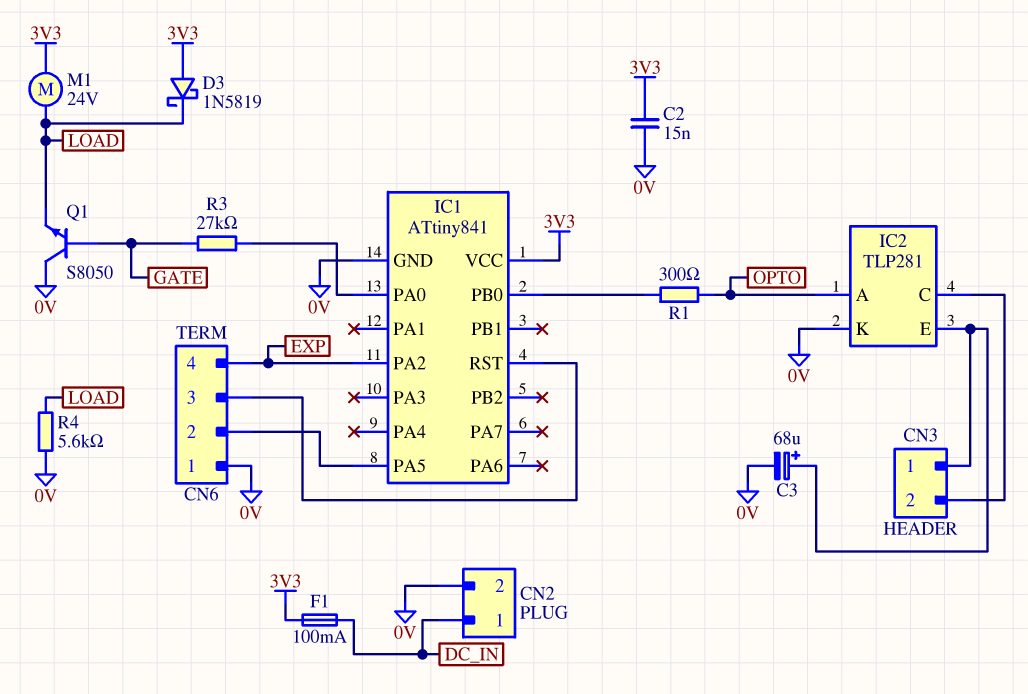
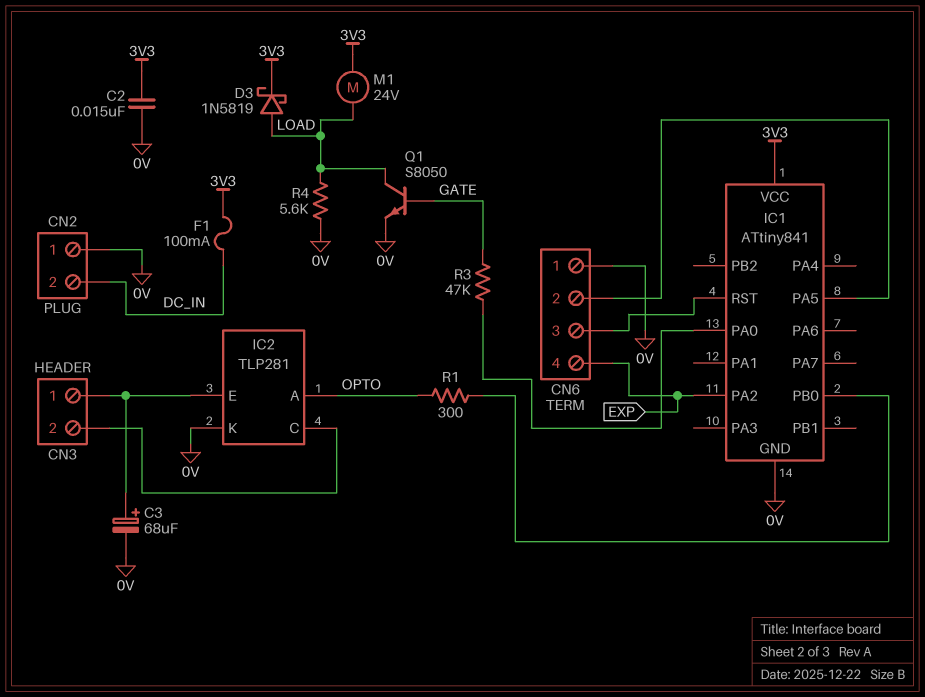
CN2 pin 1: DC_IN -> 0V
CN2 pin 2: 0V -> DC_IN
D3: schottky 1N5819 (A 3V3, K LOAD) -> schottky 1N5819 (A LOAD, K 3V3)
Q1: NPN S8050 (B GATE, C 0V, E LOAD) -> NPN S8050 (B GATE, C LOAD, E 0V)
R3: 27k (GATE, IC1/PA0) -> 47k (GATE, IC1/PA0)

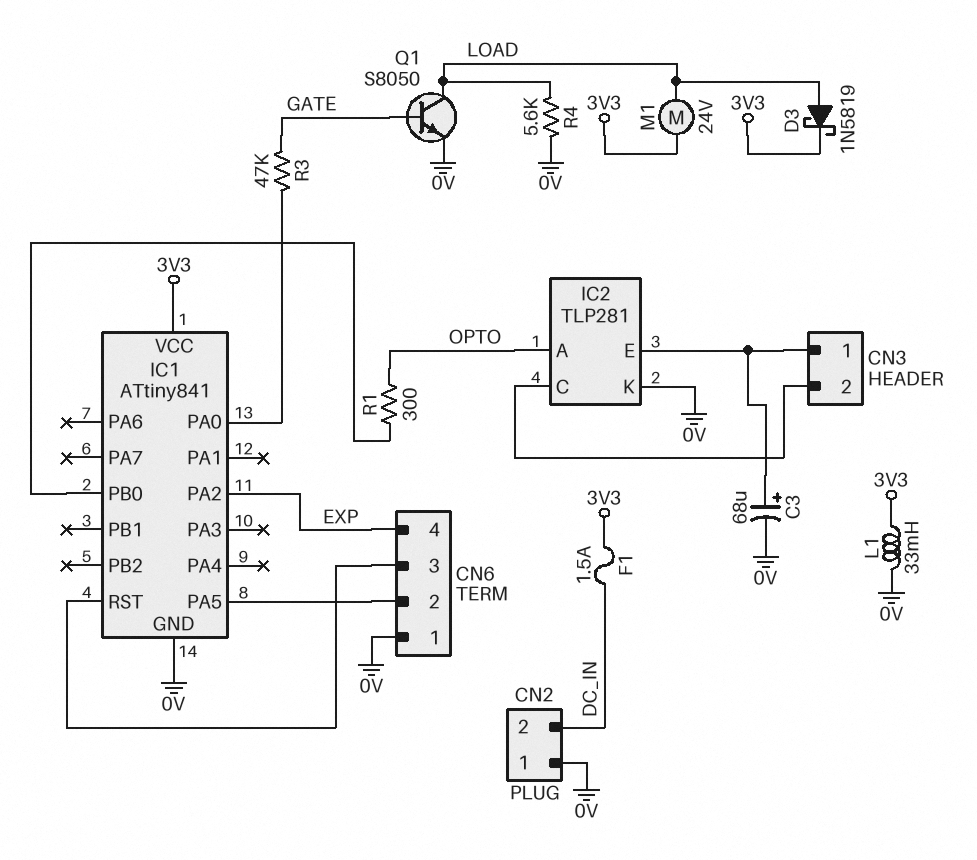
C2: 15nF (0V, 3V3) -> none
F1: 100mA (3V3, DC_IN) -> 1.5A (3V3, DC_IN)
L1: none -> 33mH (0V, 3V3)

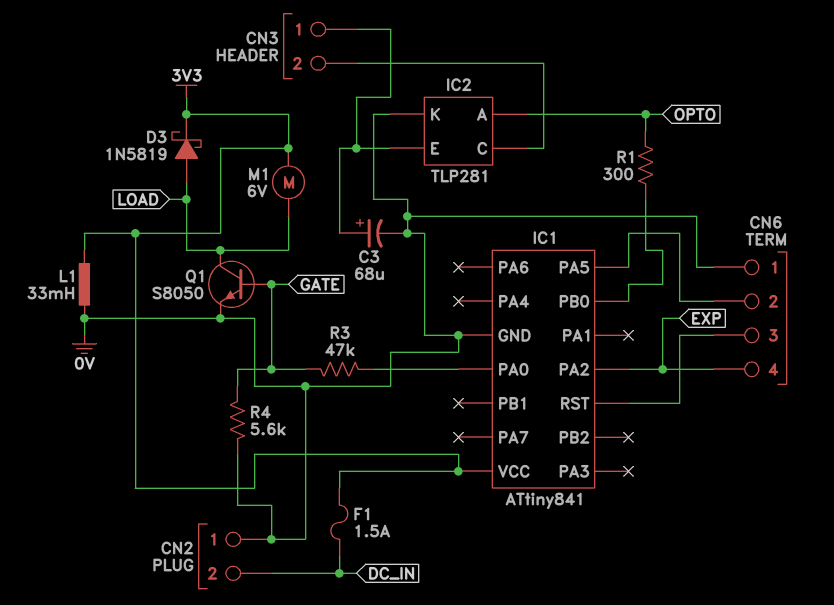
M1: motor 24V (3V3, LOAD) -> motor 6V (3V3, LOAD)
R4: 5.6k (0V, LOAD) -> 5.6k (0V, GATE)

